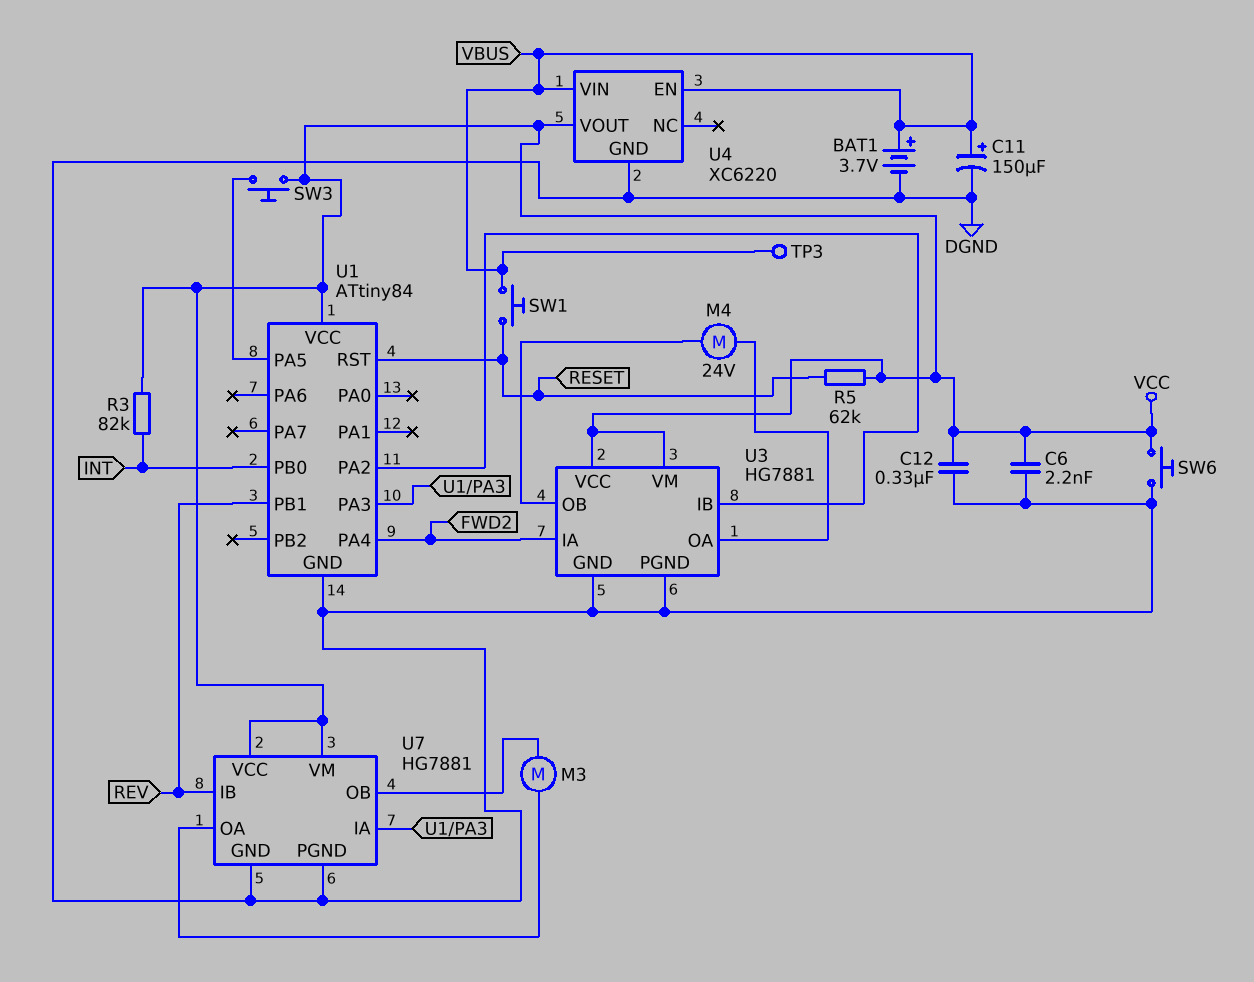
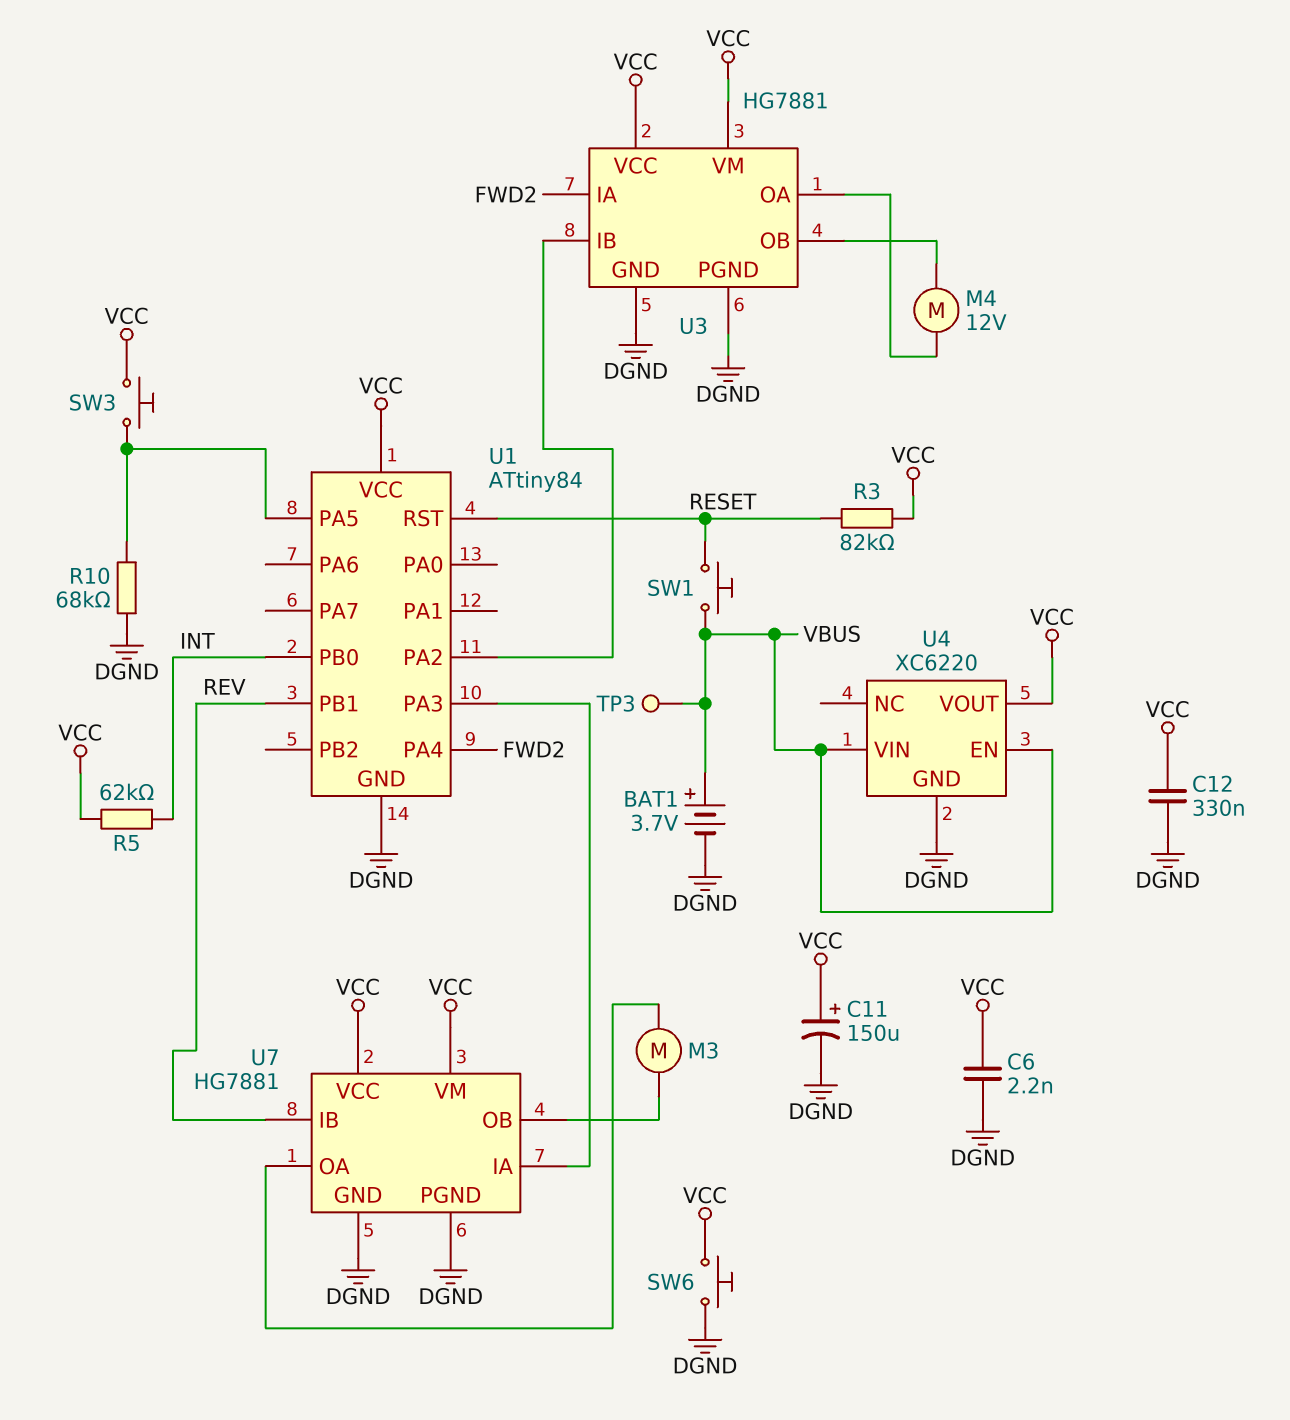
C11: 150uF (plus VBUS, minus DGND) -> 150uF (plus VCC, minus DGND)
M4: motor 24V (U3/OA, U3/OB) -> motor 12V (U3/OA, U3/OB)
R3: 82k (INT, VCC) -> 82k (RESET, VCC)
R5: 62k (RESET, VCC) -> 62k (INT, VCC)
R10: none -> 68k (DGND, U1/PA5)

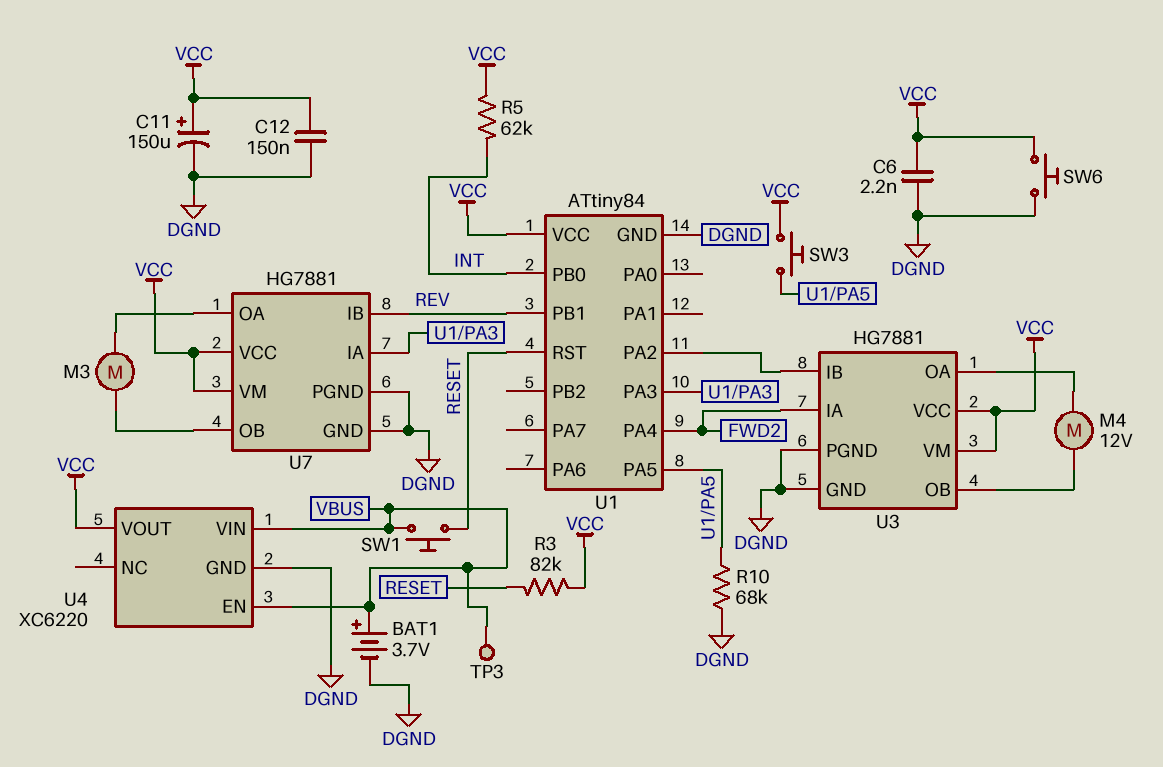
C12: 330nF (DGND, VCC) -> 150nF (DGND, VCC)

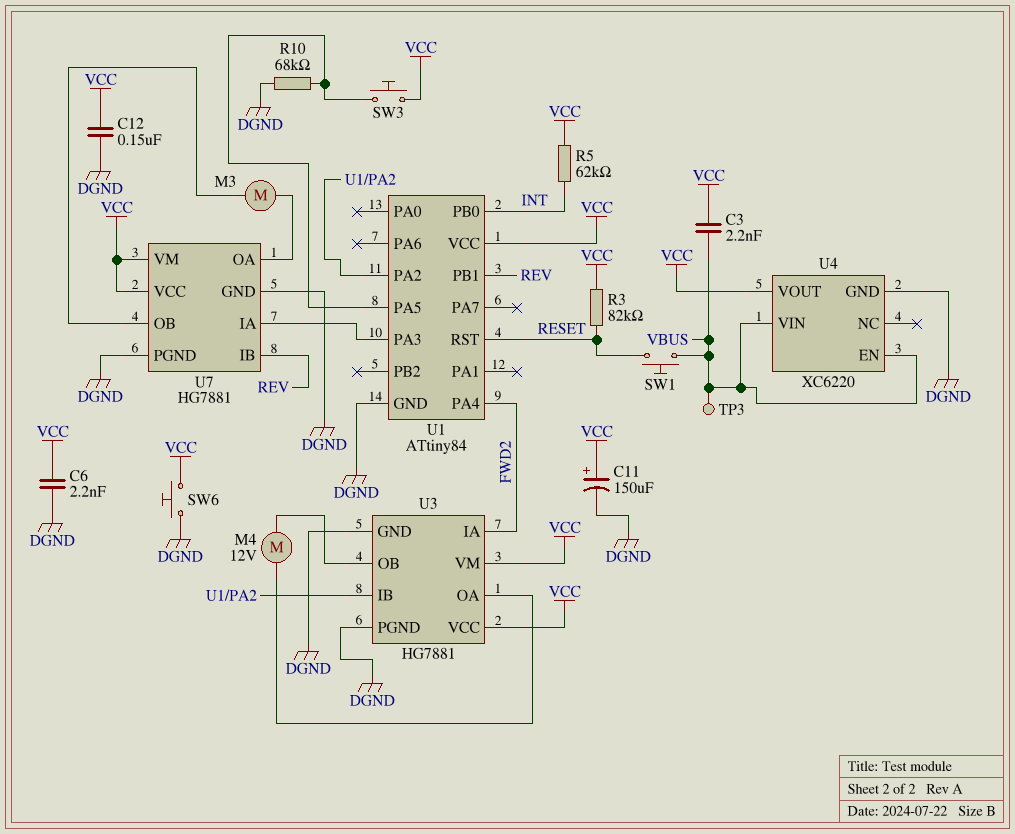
BAT1: 3.7V (plus VBUS, minus DGND) -> none
C3: none -> 2.2nF (VBUS, VCC)

